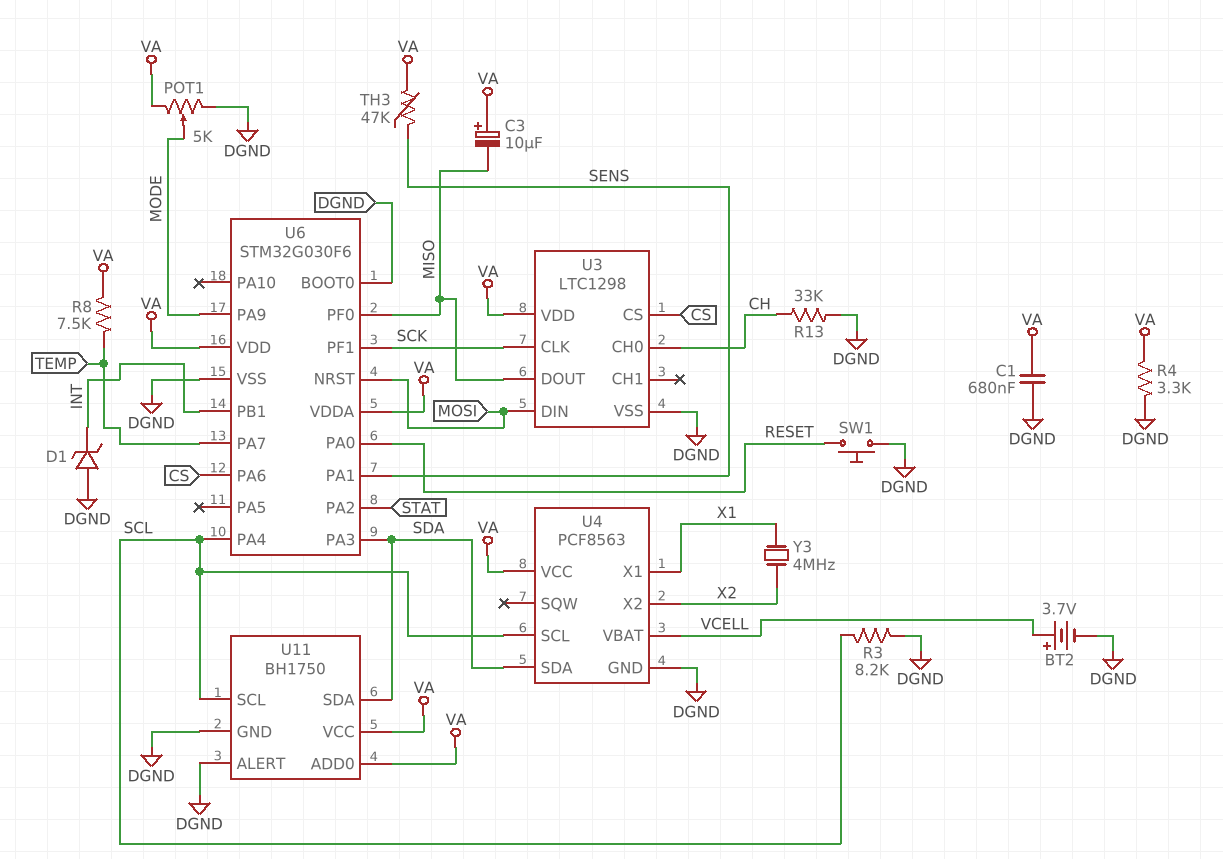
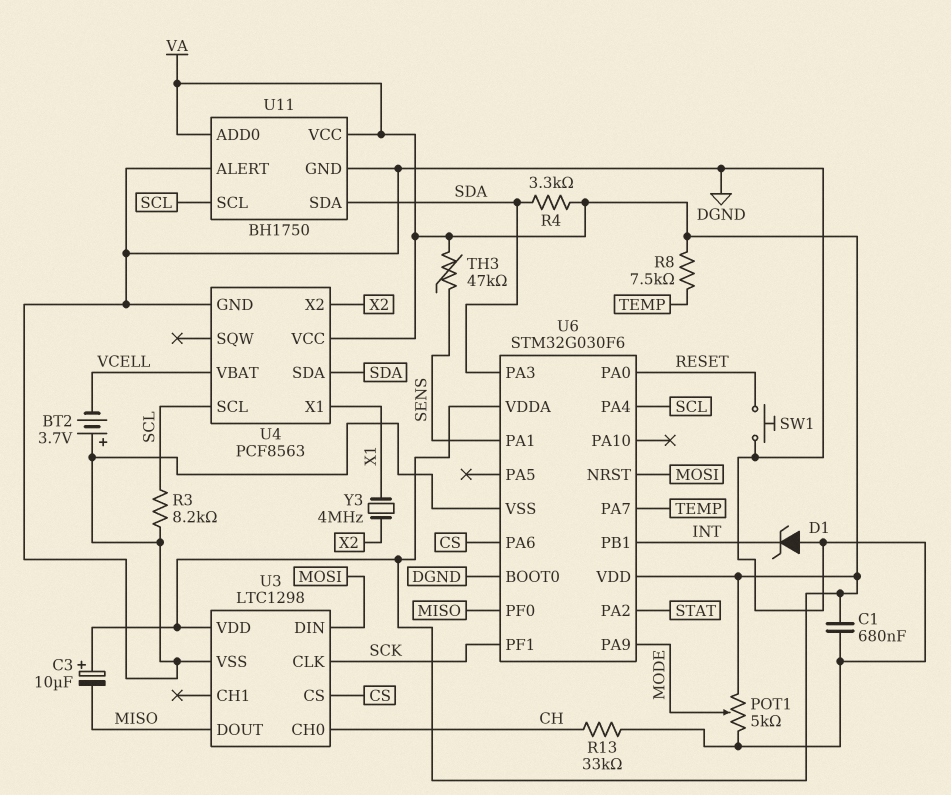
BT2: 3.7V (plus VCELL, minus DGND) -> 3.7V (plus DGND, minus VCELL)
R4: 3.3k (DGND, VA) -> 3.3k (SDA, VA)

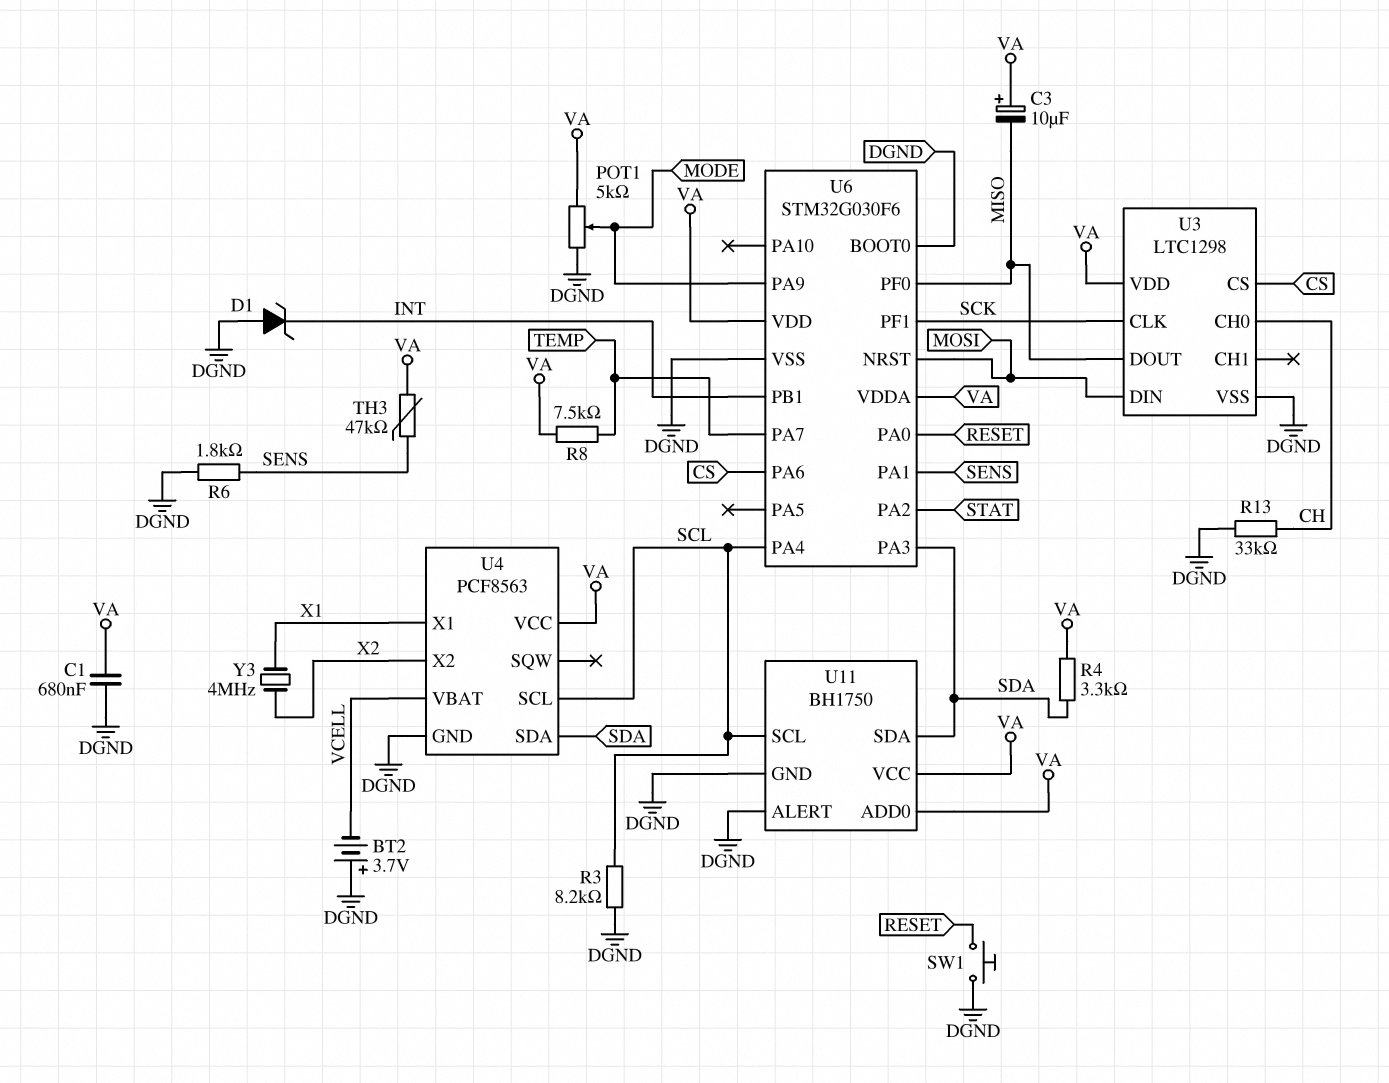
R6: none -> 1.8k (DGND, SENS)

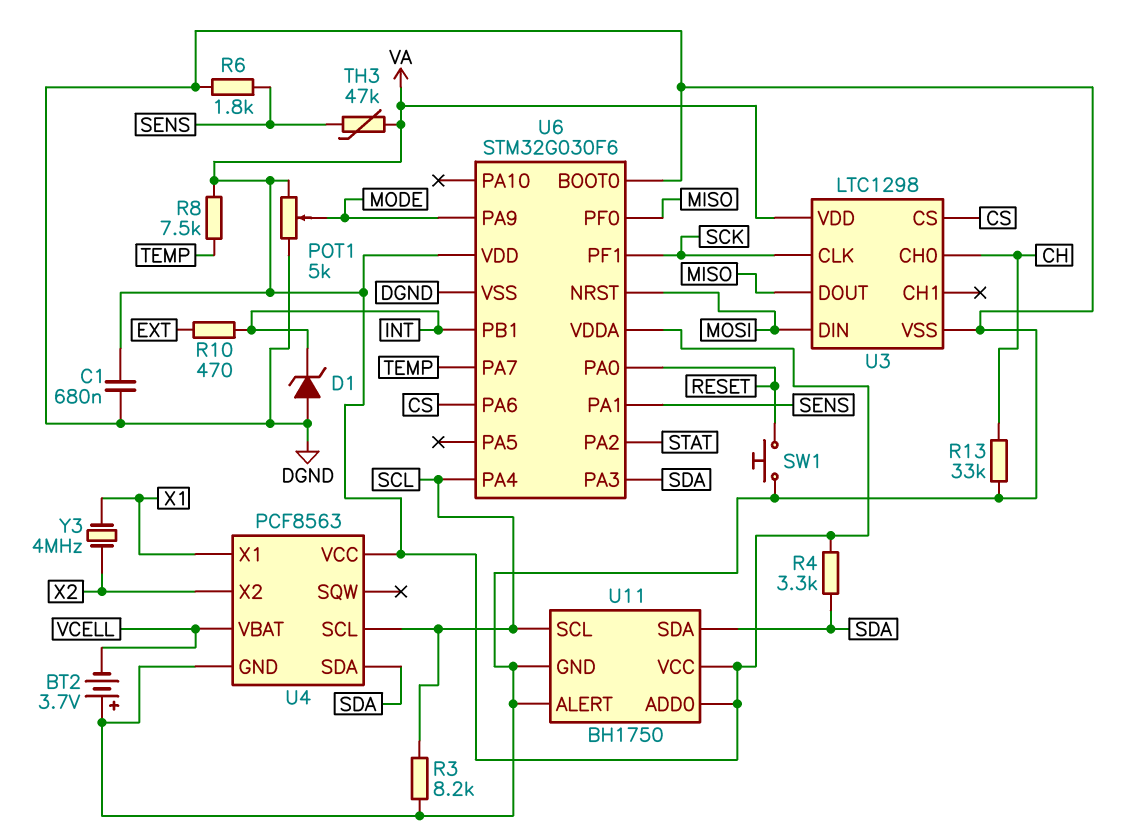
C3: 10uF (plus VA, minus MISO) -> none
R10: none -> 470 (EXT, INT)

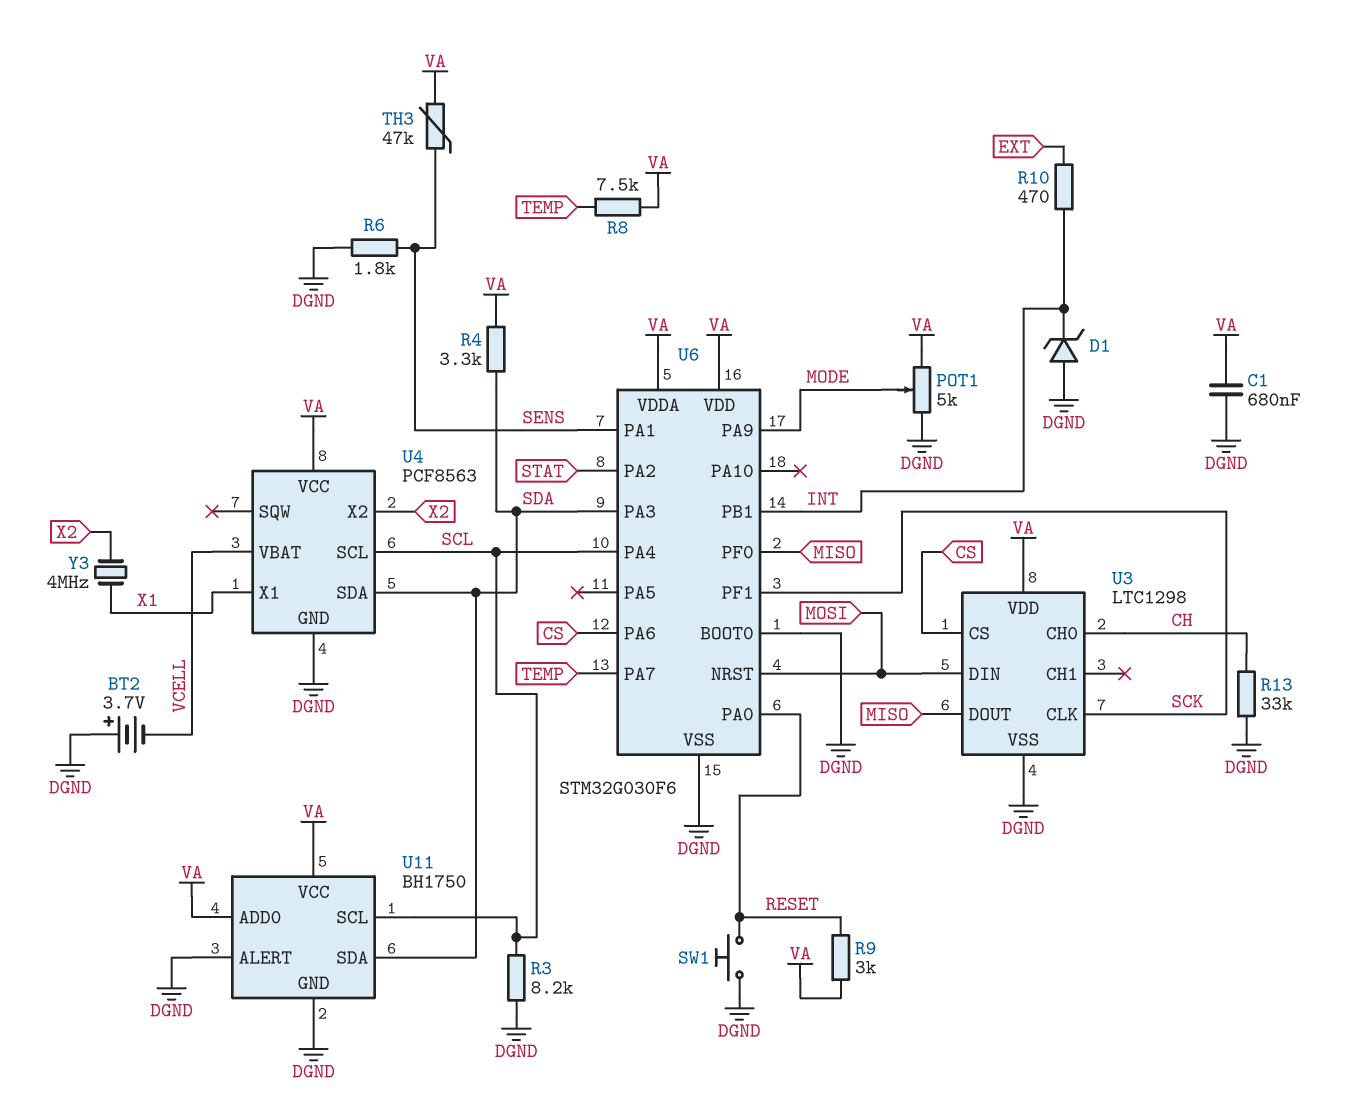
R9: none -> 3k (RESET, VA)

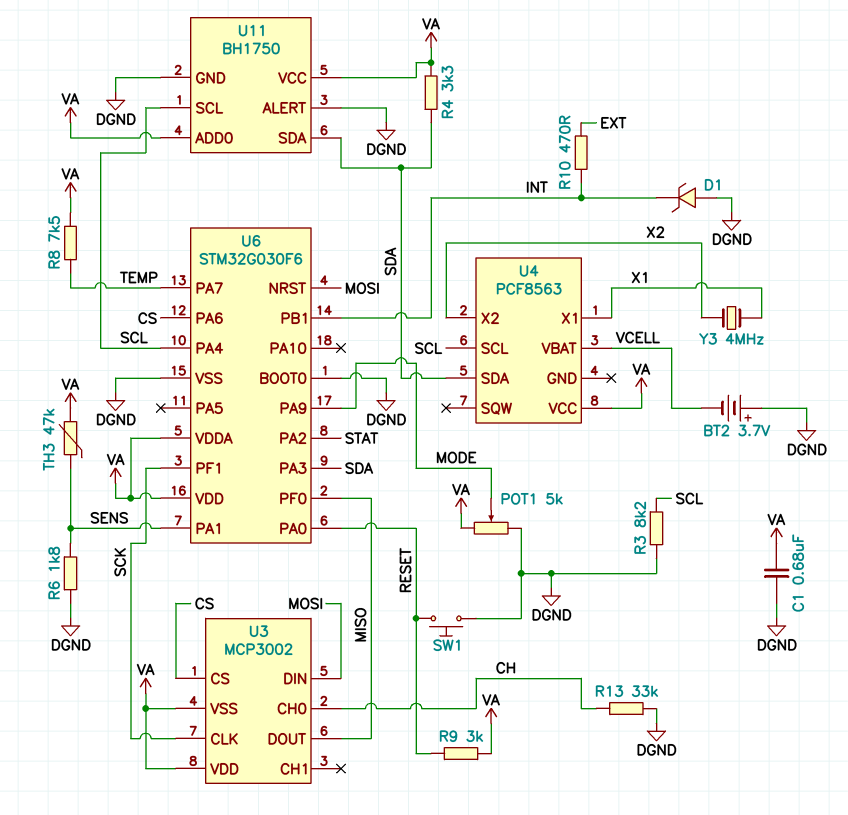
U3: LTC1298 -> MCP3002
U3 pin VSS: DGND -> VA
U4 pin GND: DGND -> none

